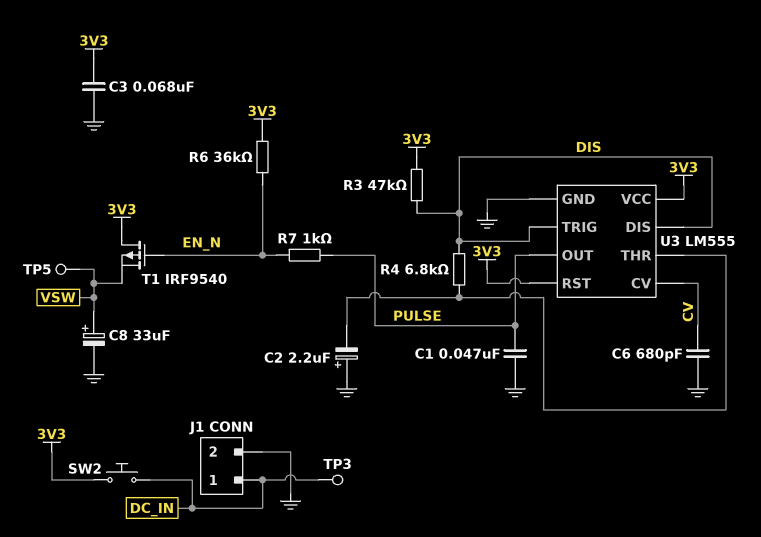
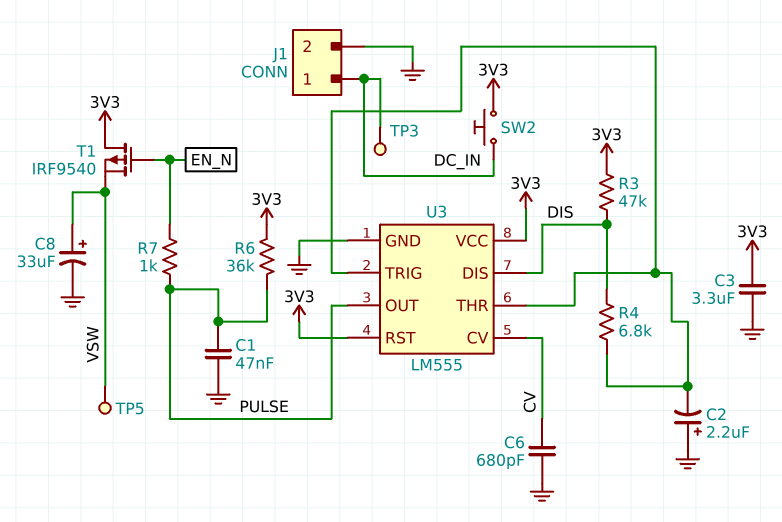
C3: 68nF (3V3, GND) -> 3.3uF (3V3, GND)
R6: 36k (3V3, EN_N) -> 36k (3V3, PULSE)
U3 pin TRIG: DIS -> U3/THR

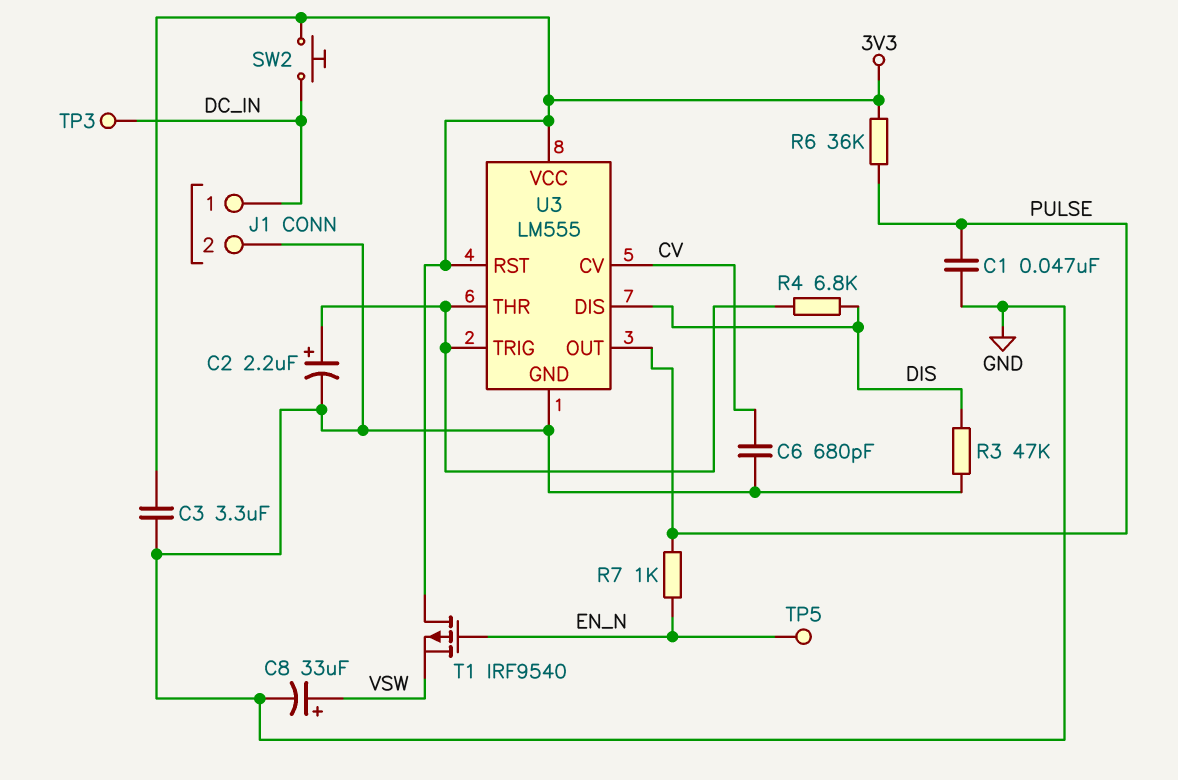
C2: 2.2uF (plus GND, minus U3/THR) -> 2.2uF (plus U3/THR, minus GND)
R3: 47k (3V3, DIS) -> 47k (DIS, GND)
TP5: test point (VSW) -> test point (EN_N)

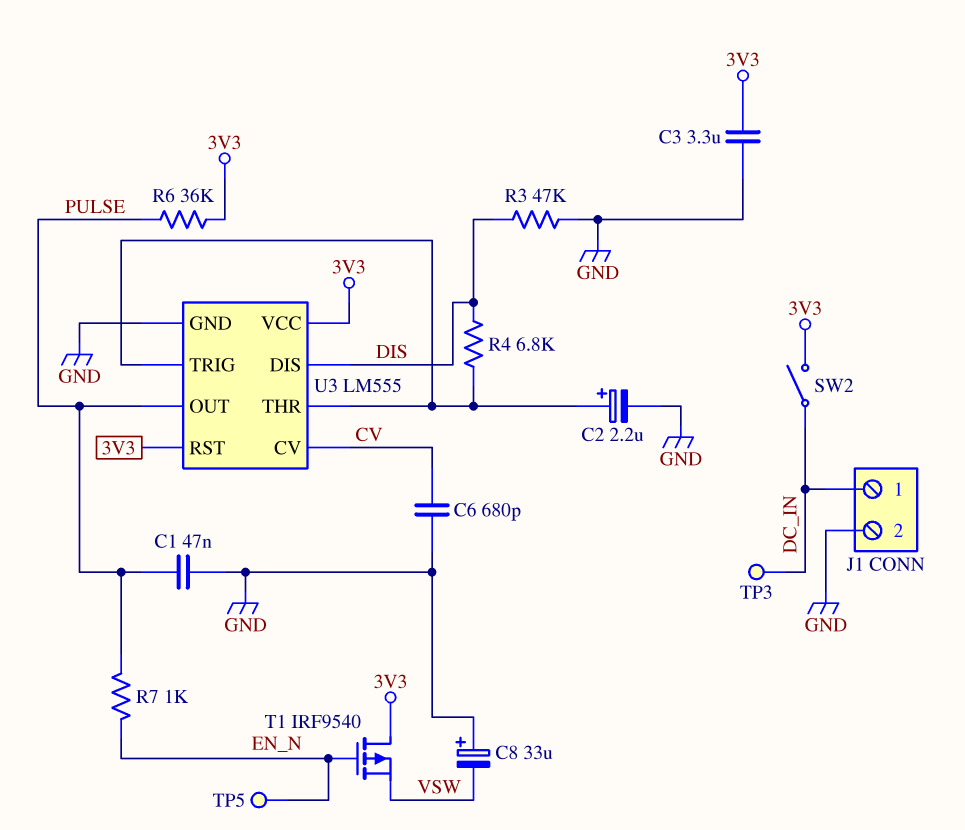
C8: 33uF (plus VSW, minus GND) -> 33uF (plus GND, minus VSW)
SW2: button (3V3, DC_IN) -> switch (3V3, DC_IN)

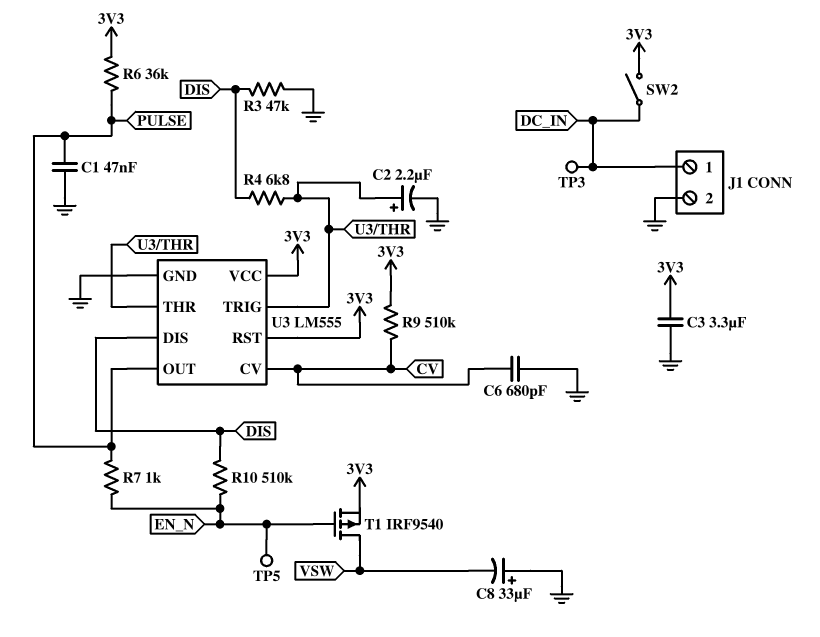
R9: none -> 510k (3V3, CV)
R10: none -> 510k (DIS, EN_N)
T1: PMOS IRF9540 (G EN_N, D 3V3, S VSW) -> PMOS IRF9540 (G EN_N, D VSW, S 3V3)

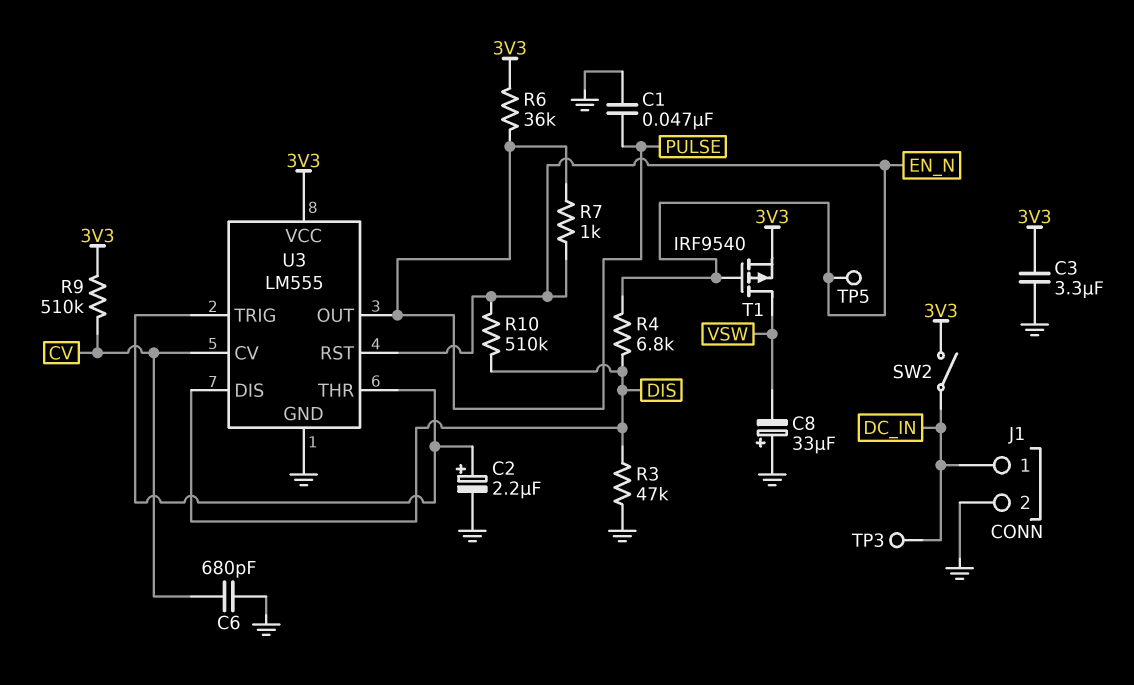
R4: 6.8k (DIS, U3/THR) -> 6.8k (DIS, EN_N)
U3 pin RST: 3V3 -> EN_N

